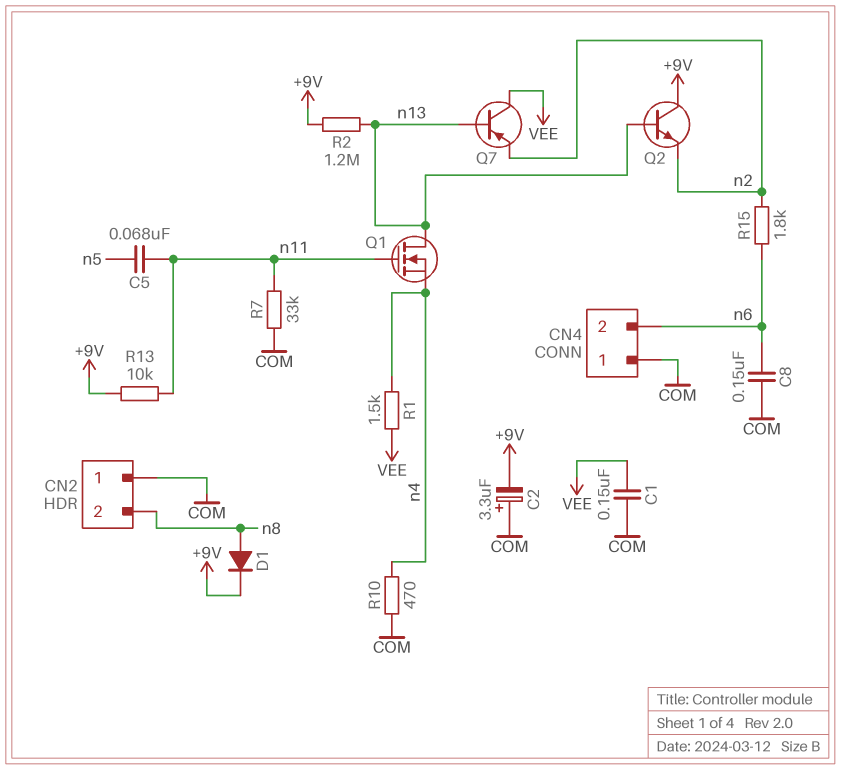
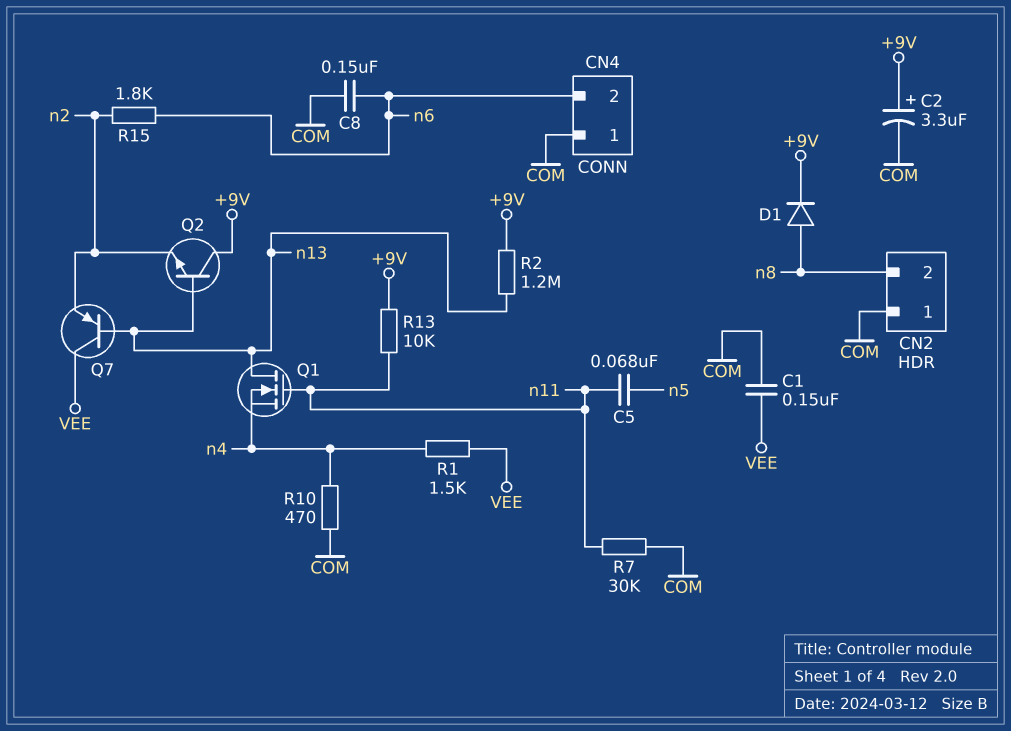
C2: 3.3uF (plus COM, minus +9V) -> 3.3uF (plus +9V, minus COM)
R7: 33k (COM, n11) -> 30k (COM, n11)

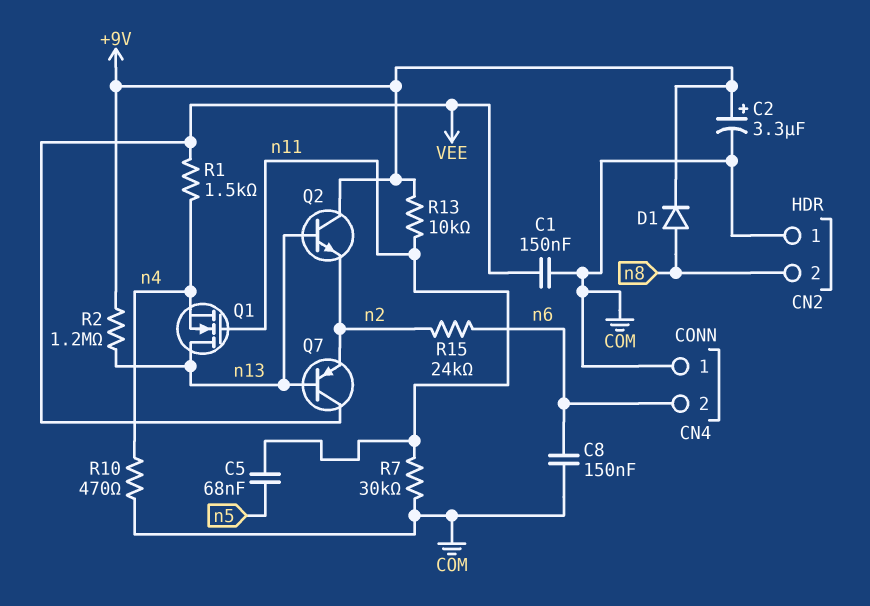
R15: 1.8k (n2, n6) -> 24k (n2, n6)

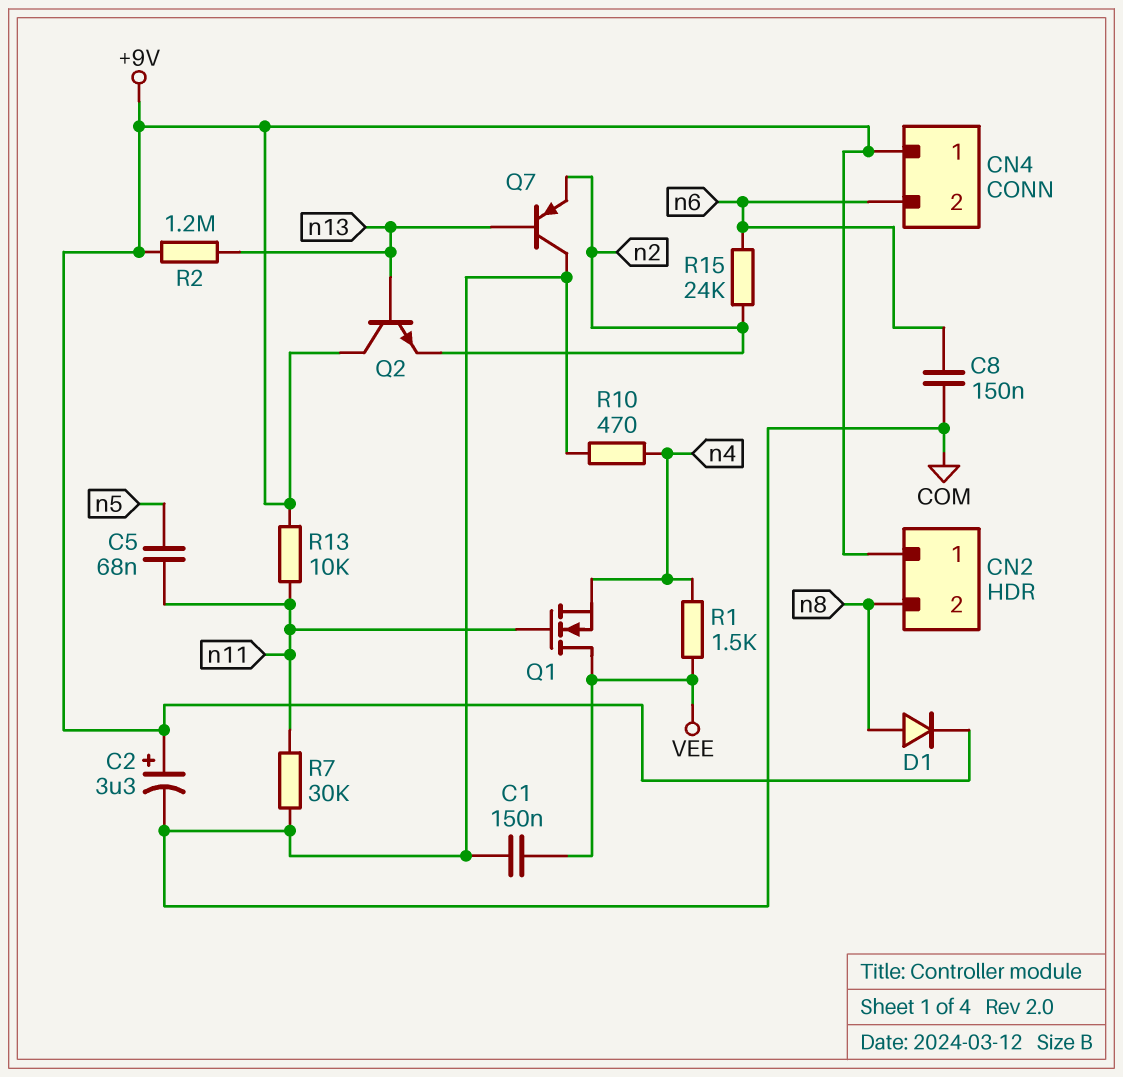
CN2 pin 1: COM -> +9V
CN4 pin 1: COM -> +9V
Q1: NMOS (G n11, D n13, S n4) -> NMOS (G n11, D VEE, S n4)
Q7: PNP (B n13, C VEE, E n2) -> PNP (B n13, C COM, E n2)

